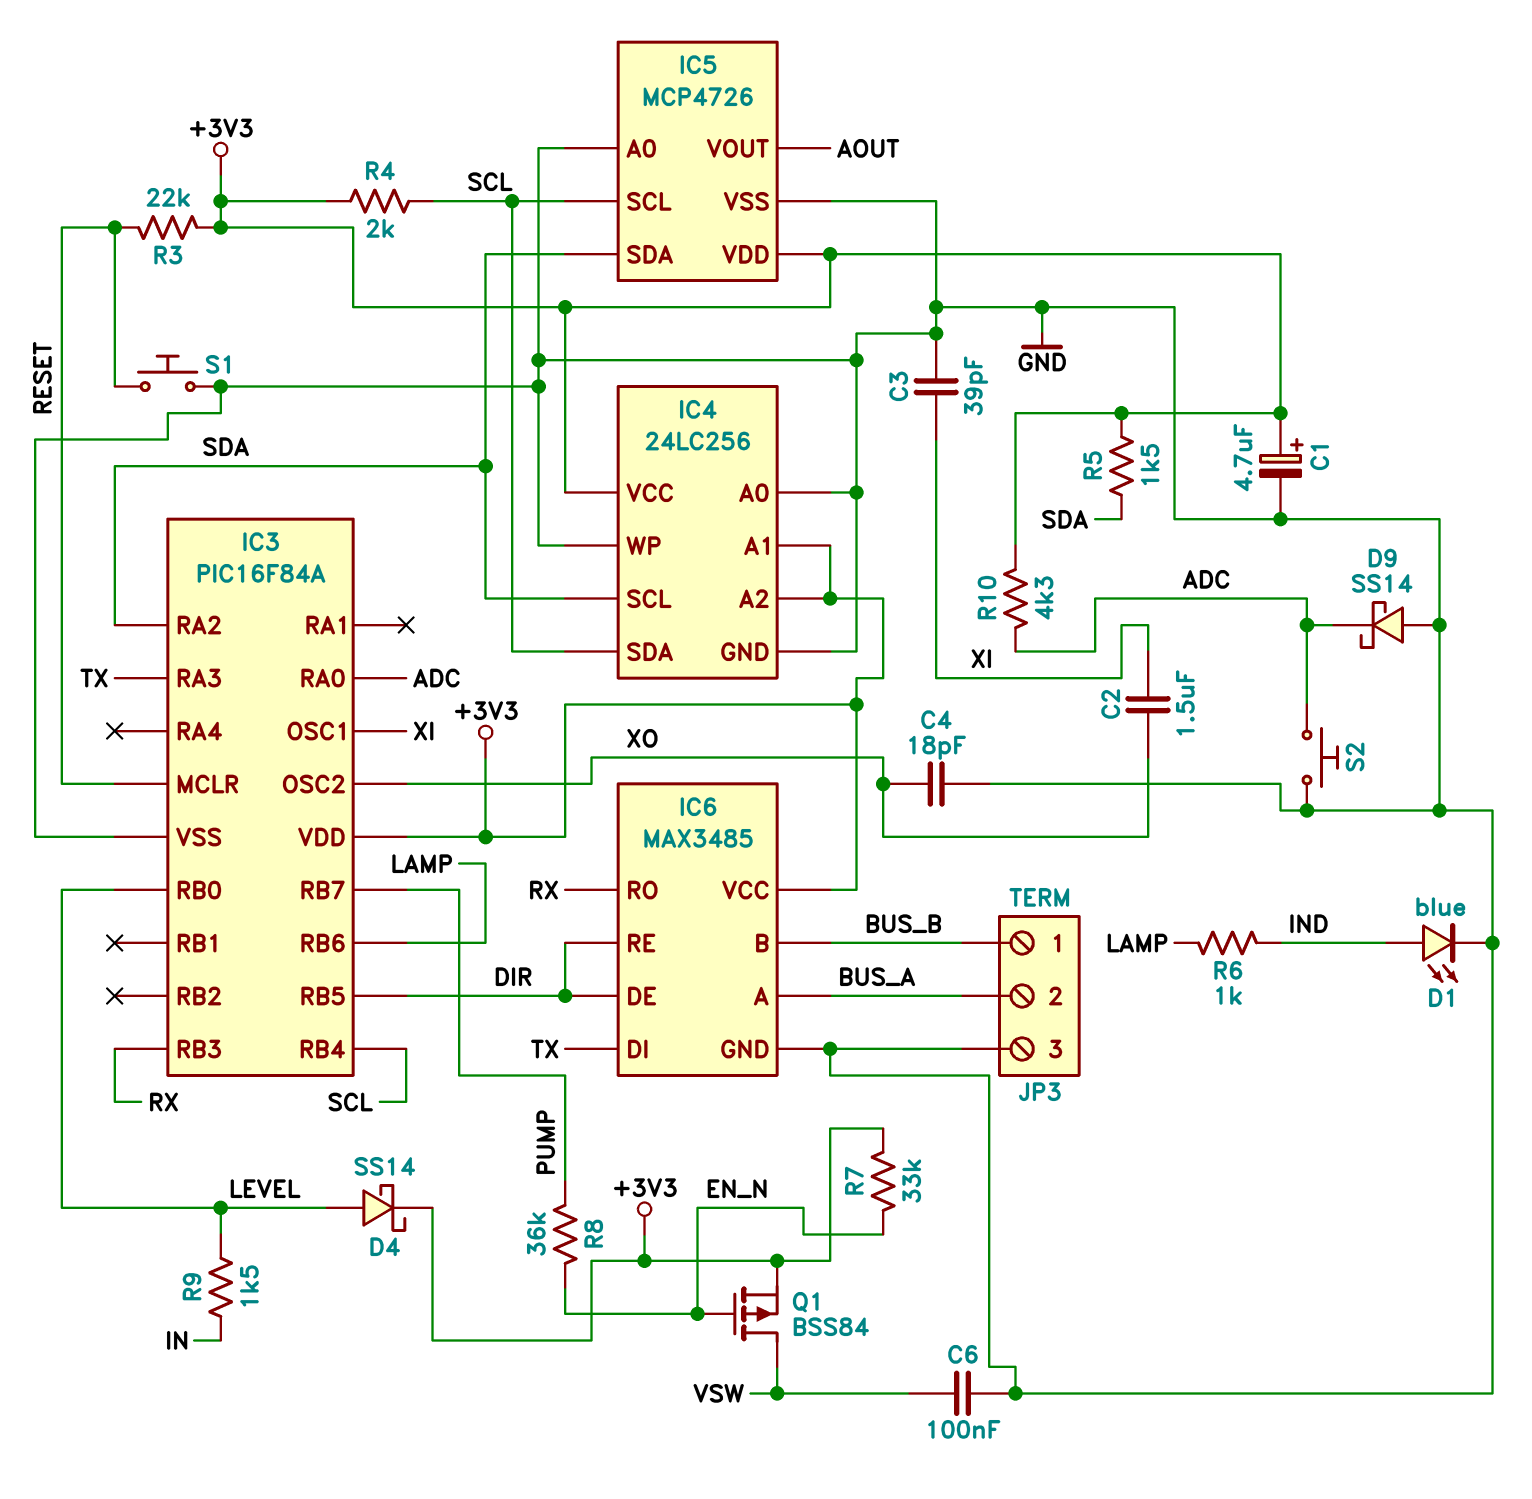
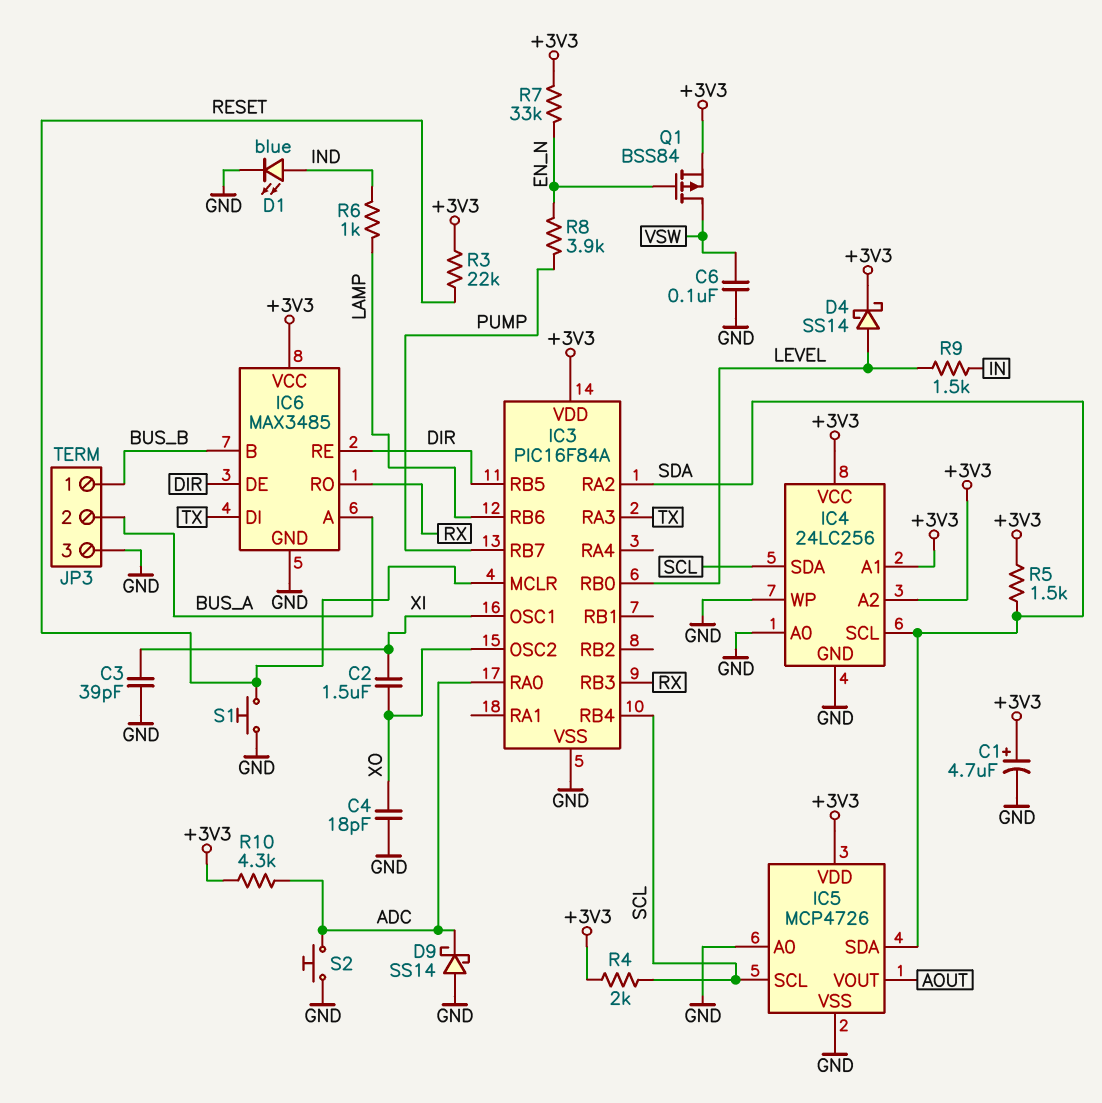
R8: 36k (EN_N, PUMP) -> 3.9k (EN_N, PUMP)

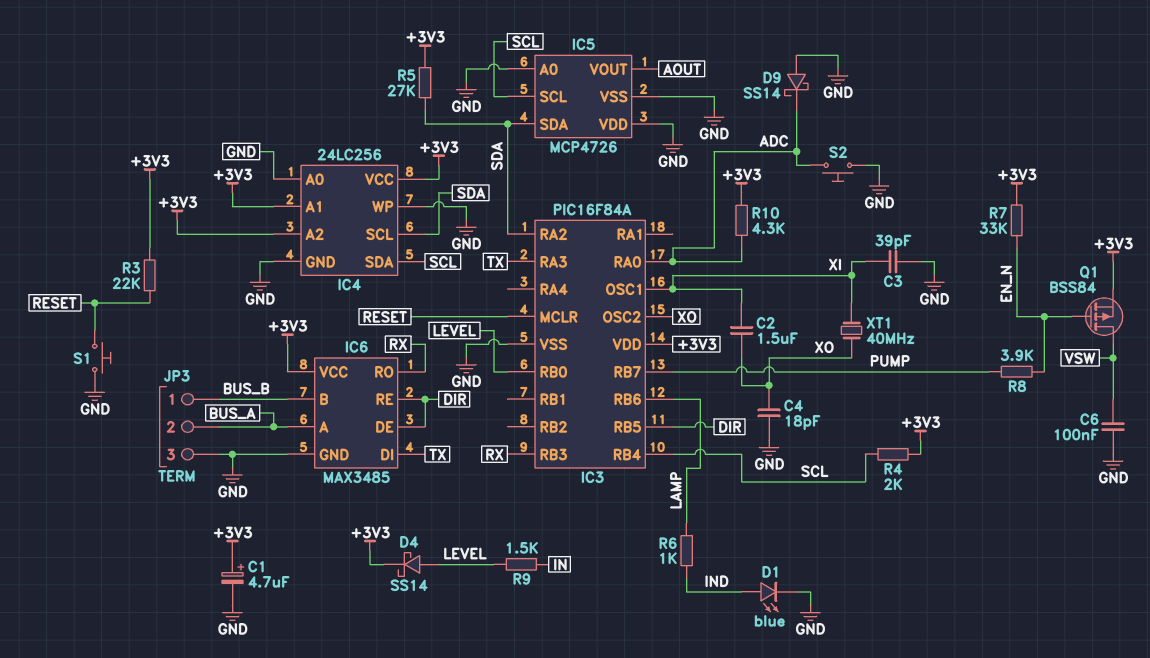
IC5 pin VDD: +3V3 -> GND
R5: 1.5k (+3V3, SDA) -> 27k (+3V3, SDA)
XT1: none -> 40MHz (XI, XO)

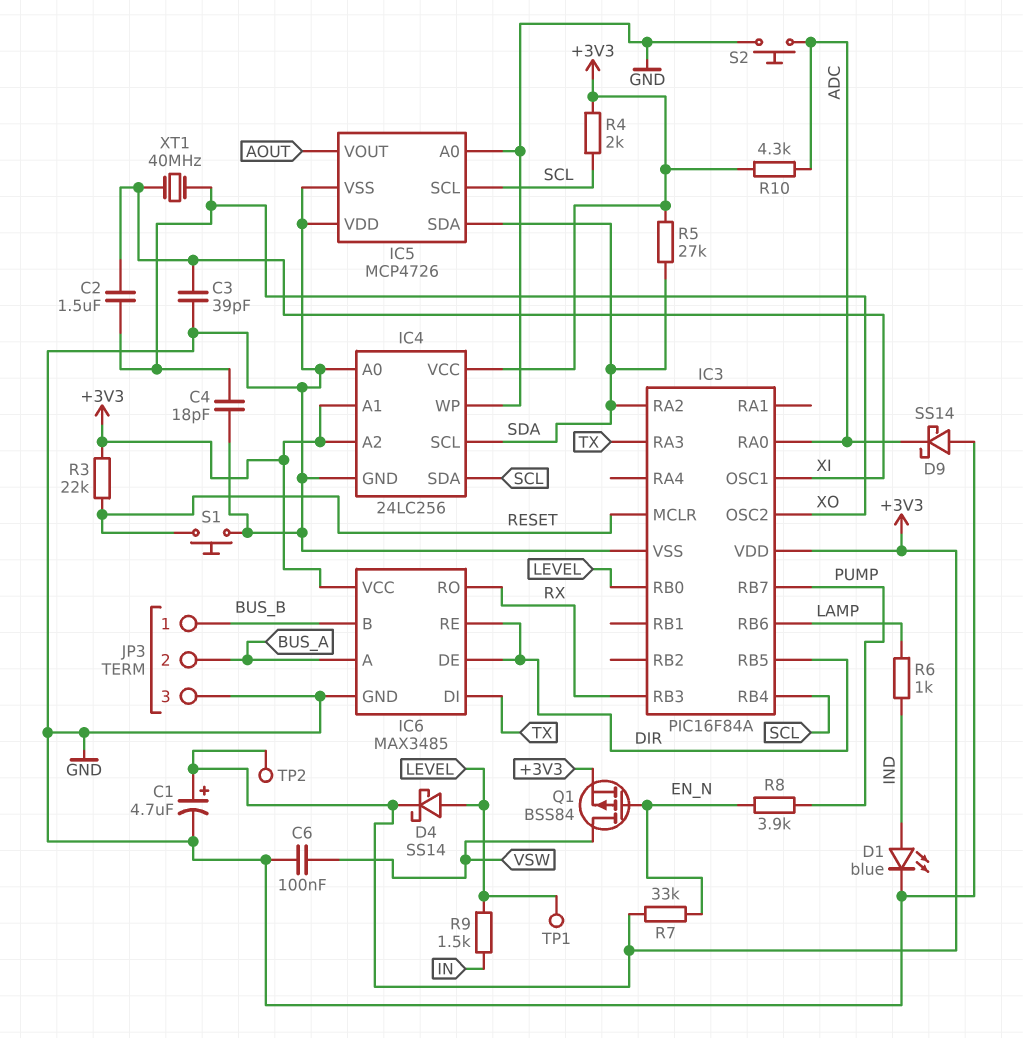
TP1: none -> test point (LEVEL)
TP2: none -> test point (+3V3)

